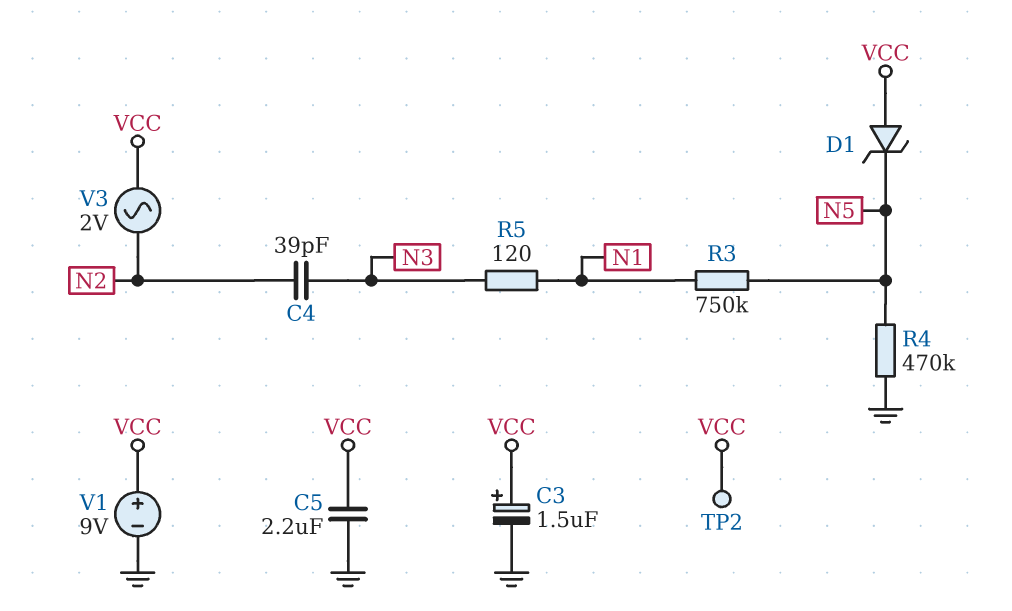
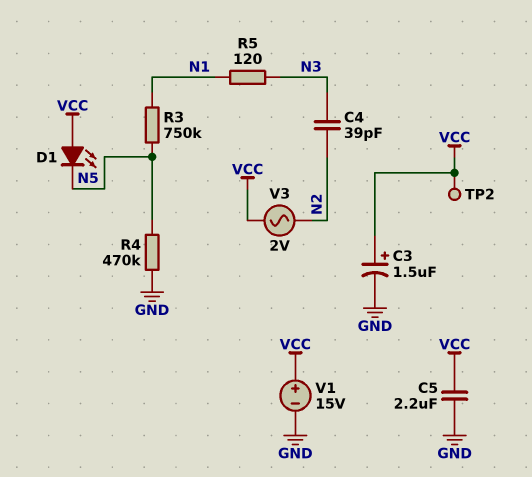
D1: zener (A VCC, K N5) -> LED (A VCC, K N5)
V1: 9V (plus VCC, minus GND) -> 15V (plus VCC, minus GND)

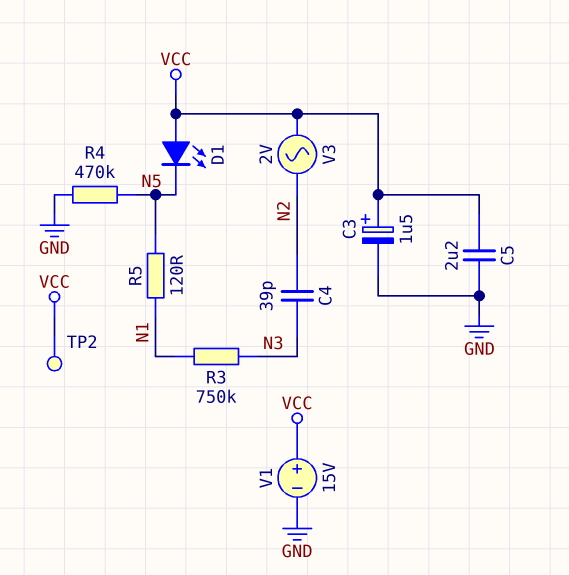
R3: 750k (N1, N5) -> 750k (N1, N3)
R5: 120 (N1, N3) -> 120 (N1, N5)

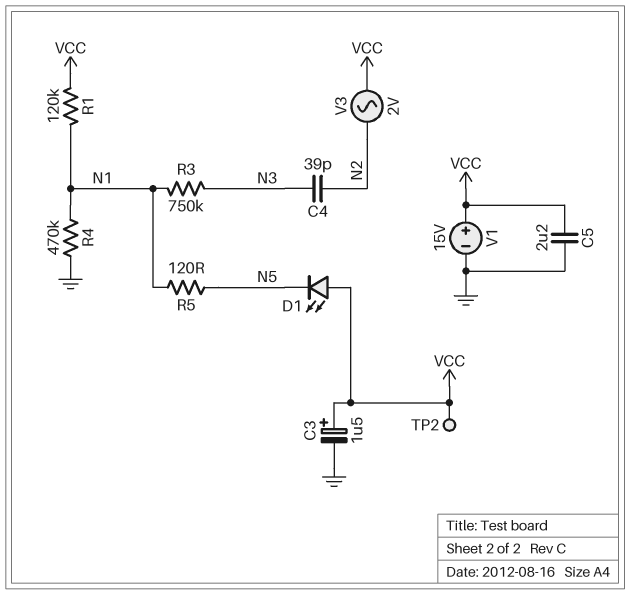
R1: none -> 120k (N1, VCC)
R4: 470k (GND, N5) -> 470k (GND, N1)

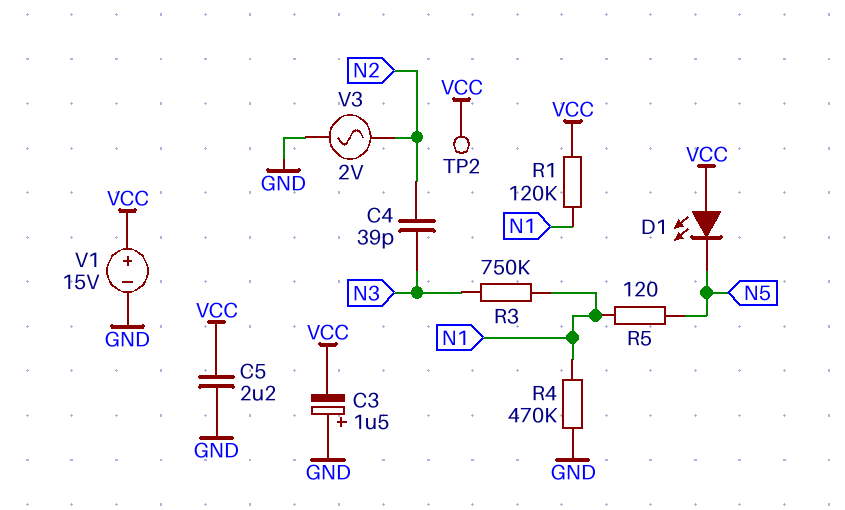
C3: 1.5uF (plus VCC, minus GND) -> 1.5uF (plus GND, minus VCC)
V3: AC 2V (N2, VCC) -> AC 2V (GND, N2)

